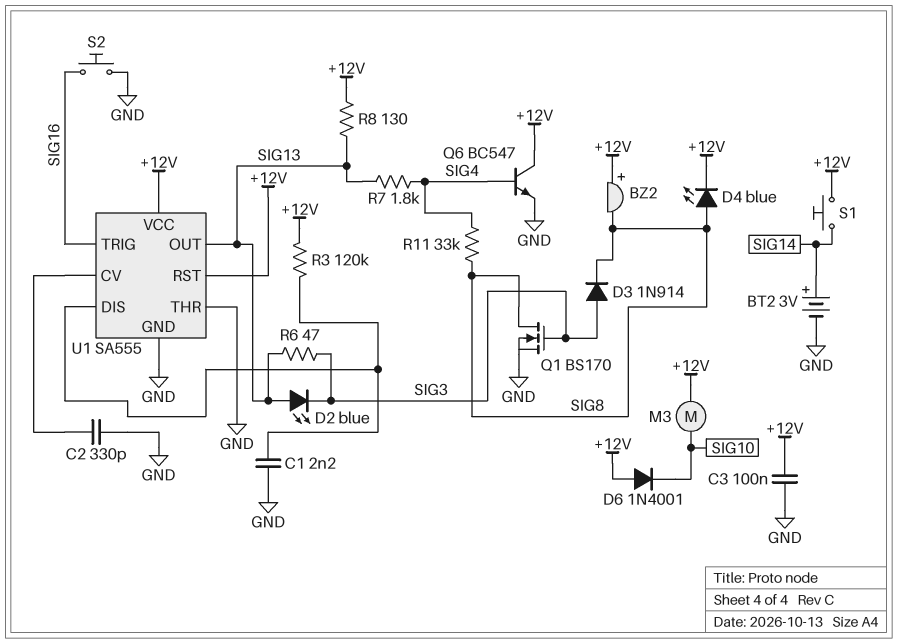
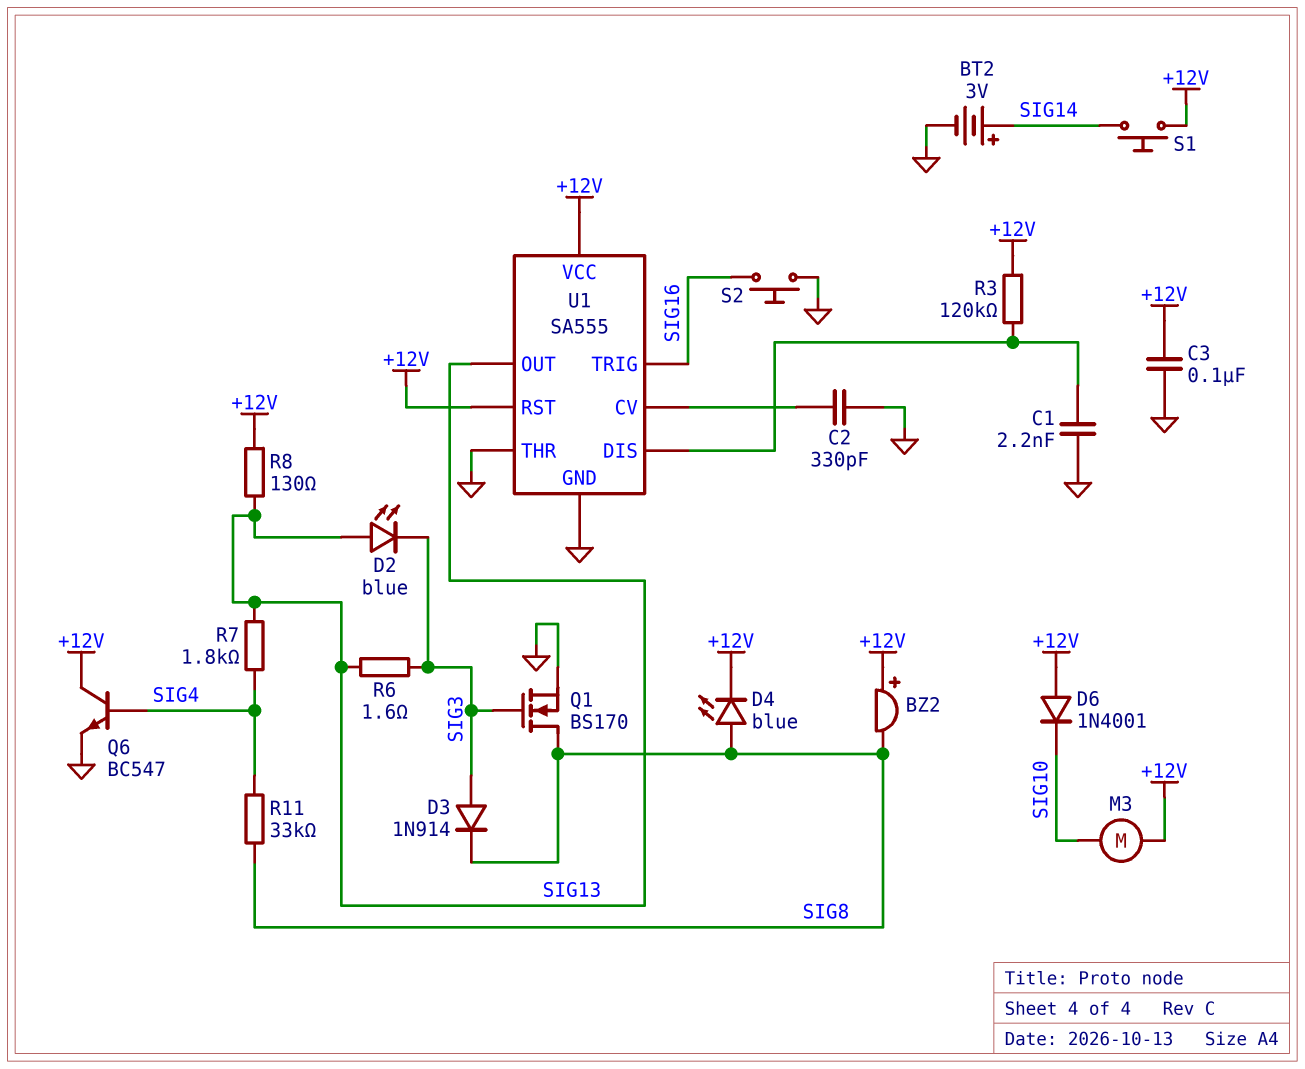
R6: 47 (SIG3, SIG13) -> 1.6 (SIG3, SIG13)

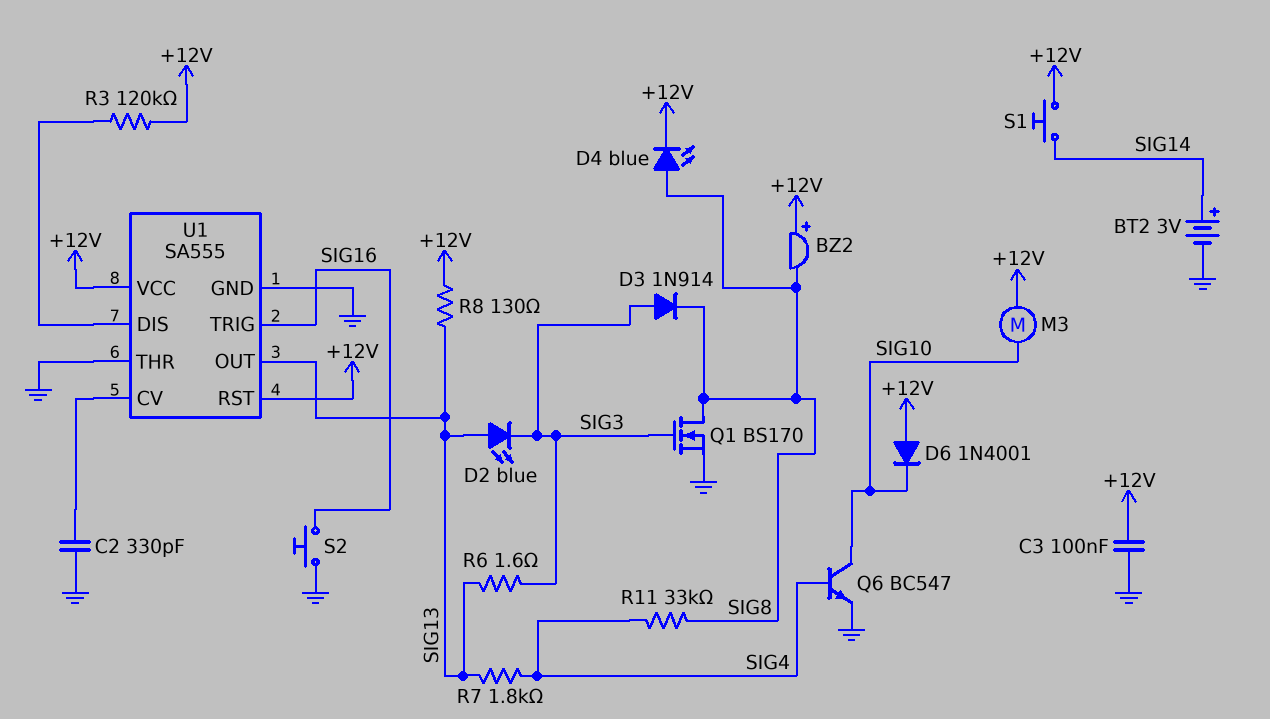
C1: 2.2nF (GND, U1/DIS) -> none
Q6: NPN BC547 (B SIG4, C +12V, E GND) -> NPN BC547 (B SIG4, C SIG10, E GND)

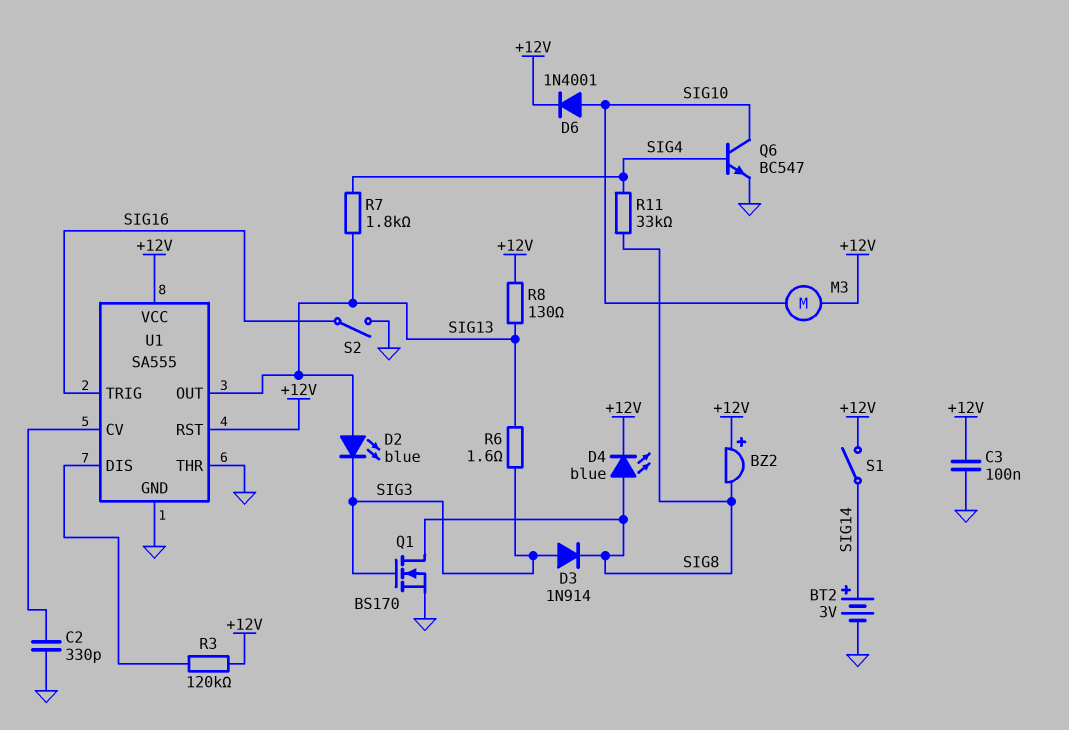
D6: diode 1N4001 (A +12V, K SIG10) -> diode 1N4001 (A SIG10, K +12V)
S1: button (+12V, SIG14) -> switch (+12V, SIG14)
S2: button (GND, SIG16) -> switch (GND, SIG16)

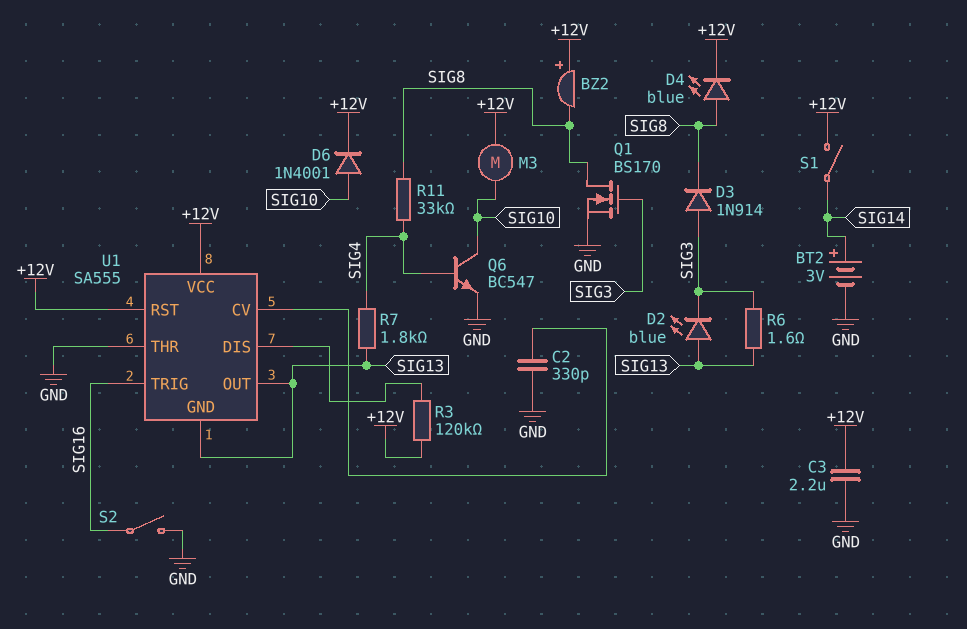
C3: 100nF (+12V, GND) -> 2.2uF (+12V, GND)
R8: 130 (+12V, SIG13) -> none
U1 pin GND: GND -> SIG13

